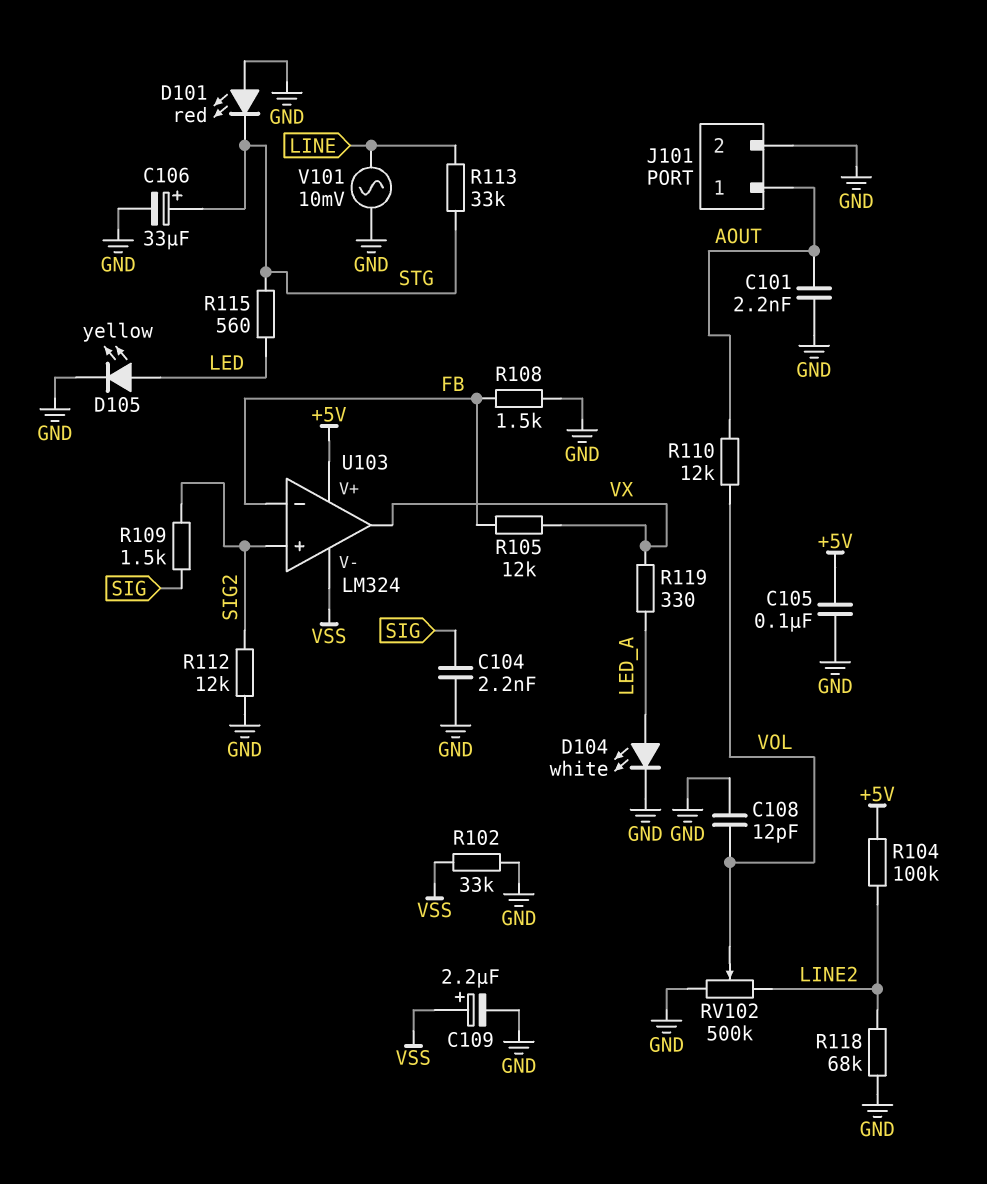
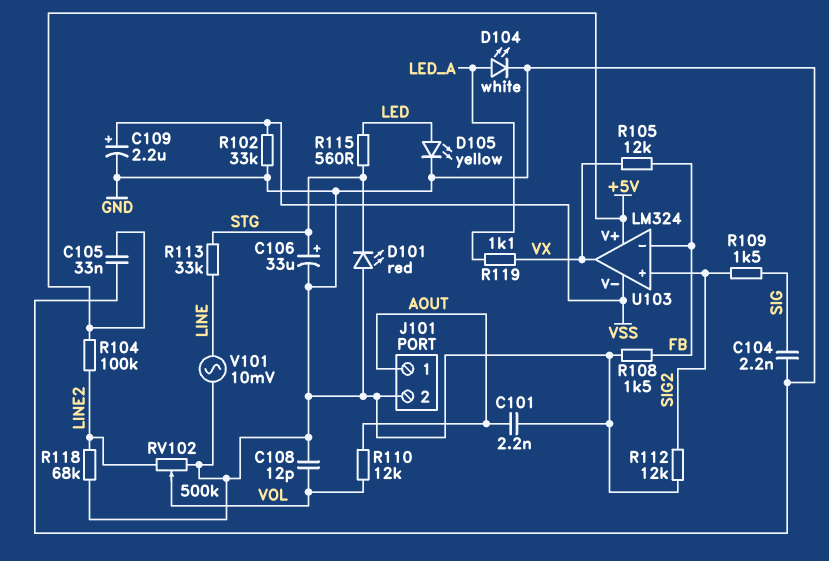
C105: 100nF (+5V, GND) -> 33nF (+5V, GND)
R119: 330 (LED_A, VX) -> 1.1k (LED_A, VX)

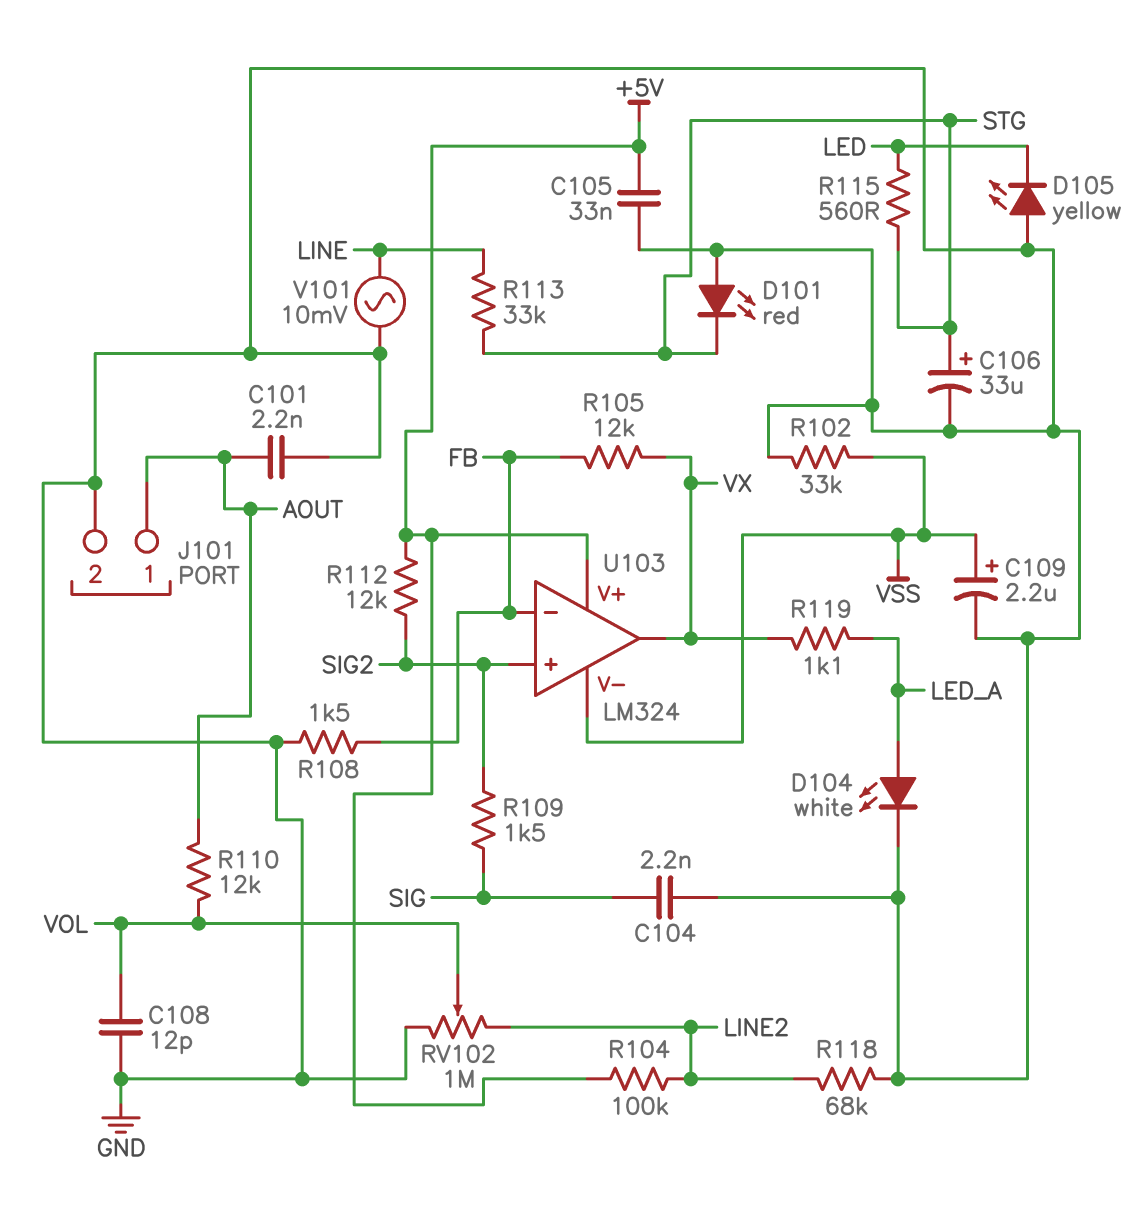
D105: LED yellow (A LED, K GND) -> LED yellow (A GND, K LED)
R112: 12k (GND, SIG2) -> 12k (+5V, SIG2)
RV102: 500k (GND, LINE2, wiper VOL) -> 1M (GND, LINE2, wiper VOL)

